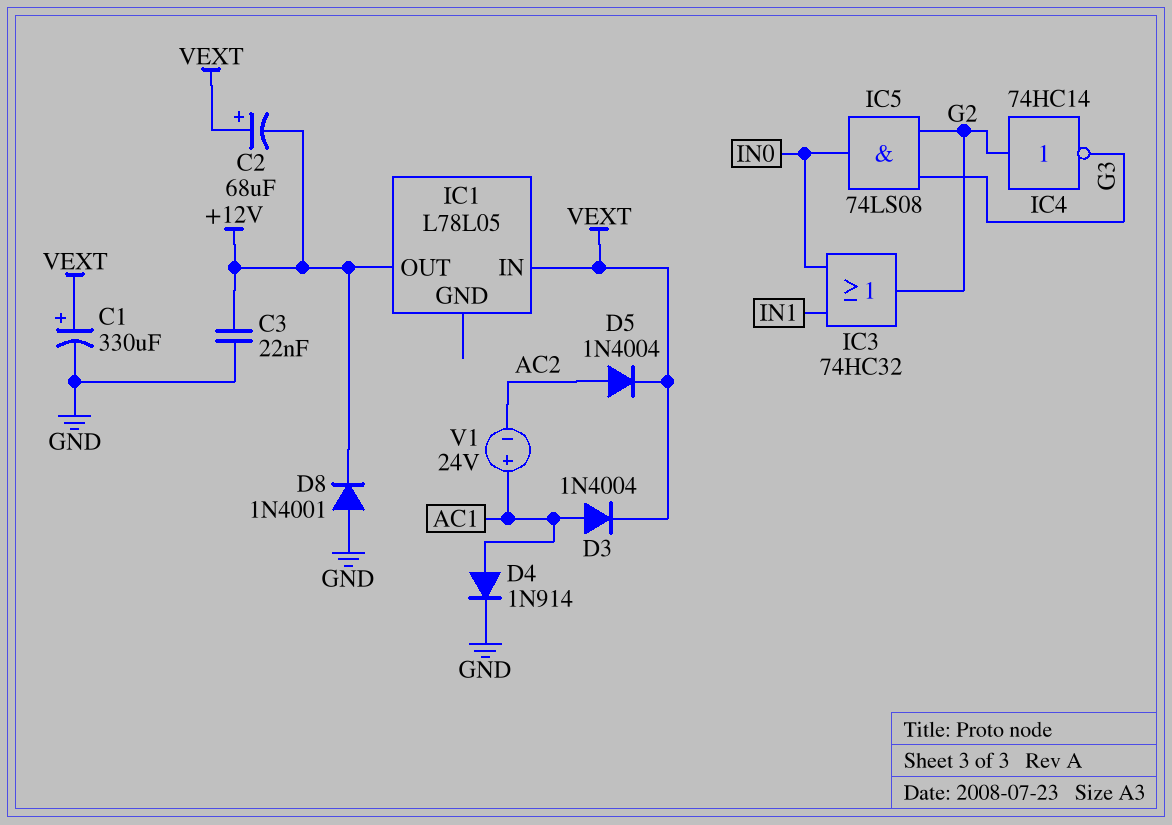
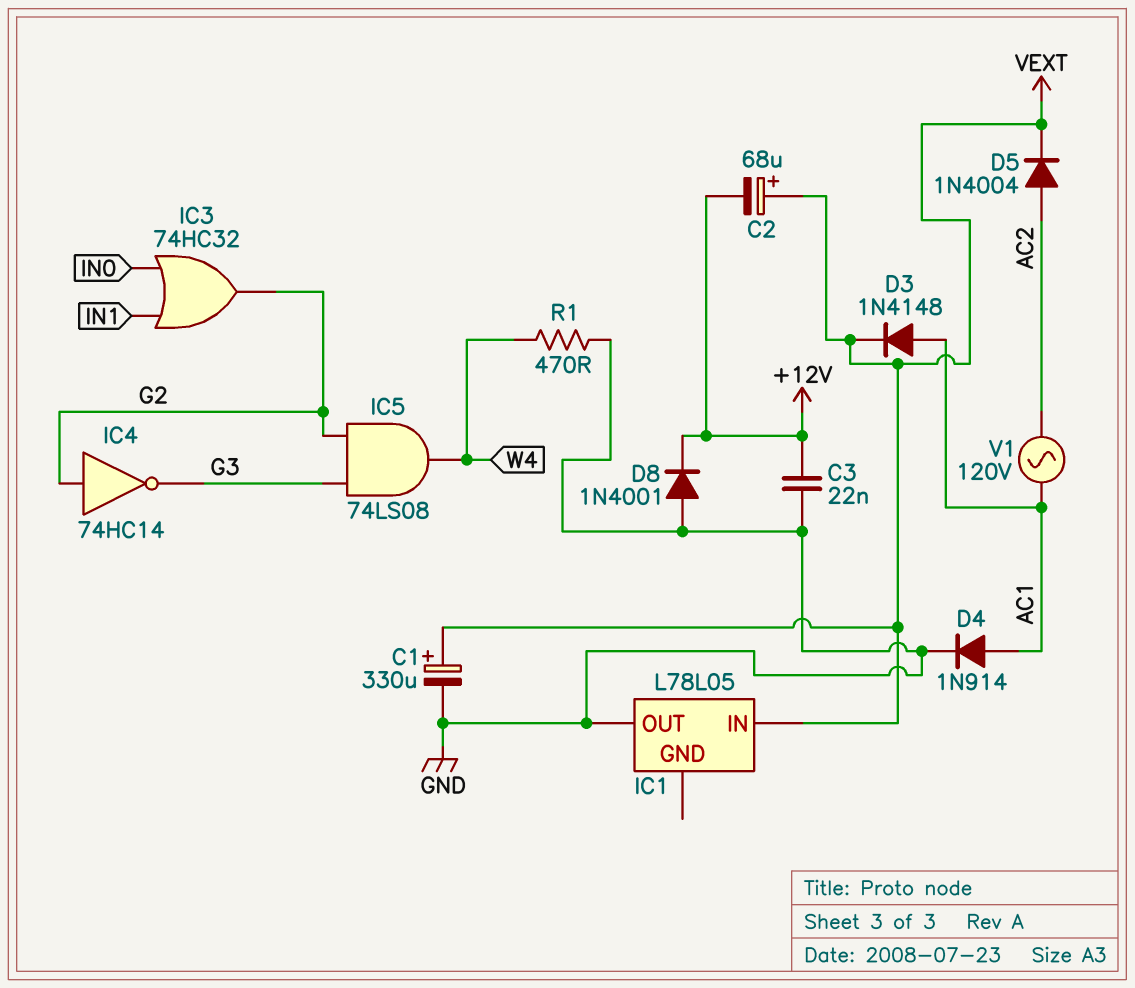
D3: diode 1N4004 (A AC1, K VEXT) -> diode 1N4148 (A AC1, K VEXT)
IC1 pin OUT: +12V -> GND
IC5: AND 74LS08 (in G2, in G3, out IN0) -> AND 74LS08 (in G2, in G3, out W4)
R1: none -> 470 (GND, W4)
V1: 24V (plus AC1, minus AC2) -> AC 120V (AC1, AC2)

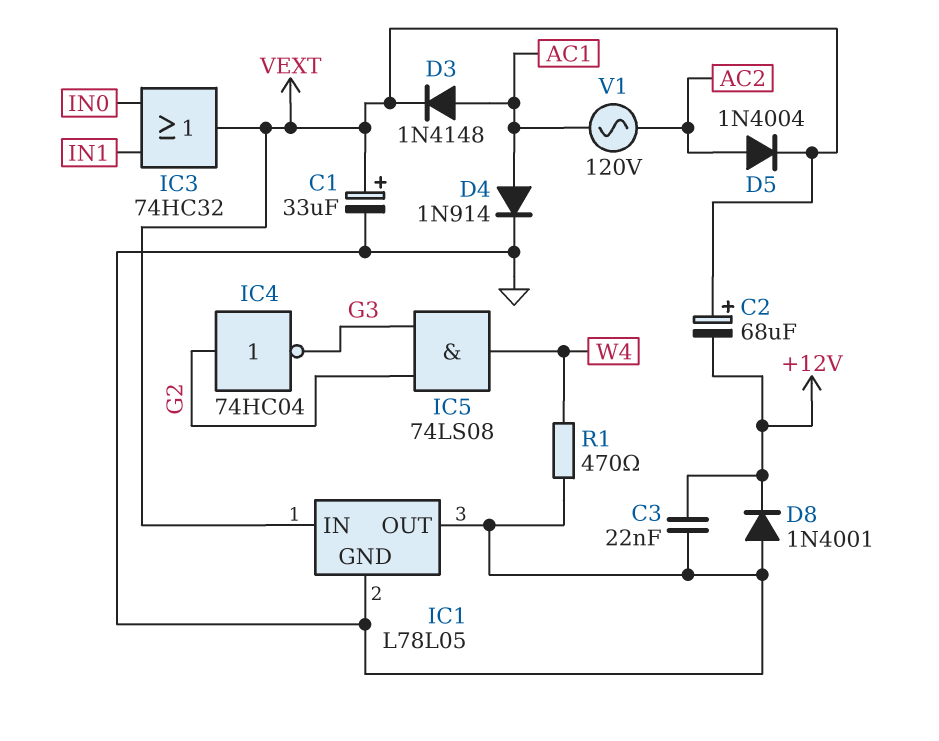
C1: 330uF (plus VEXT, minus GND) -> 33uF (plus VEXT, minus GND)
IC1 pin GND: none -> GND
IC3: OR 74HC32 (in IN0, in IN1, out G2) -> OR 74HC32 (in IN0, in IN1, out VEXT)
IC4: NOT 74HC14 (in G2, out G3) -> NOT 74HC04 (in G2, out G3)

